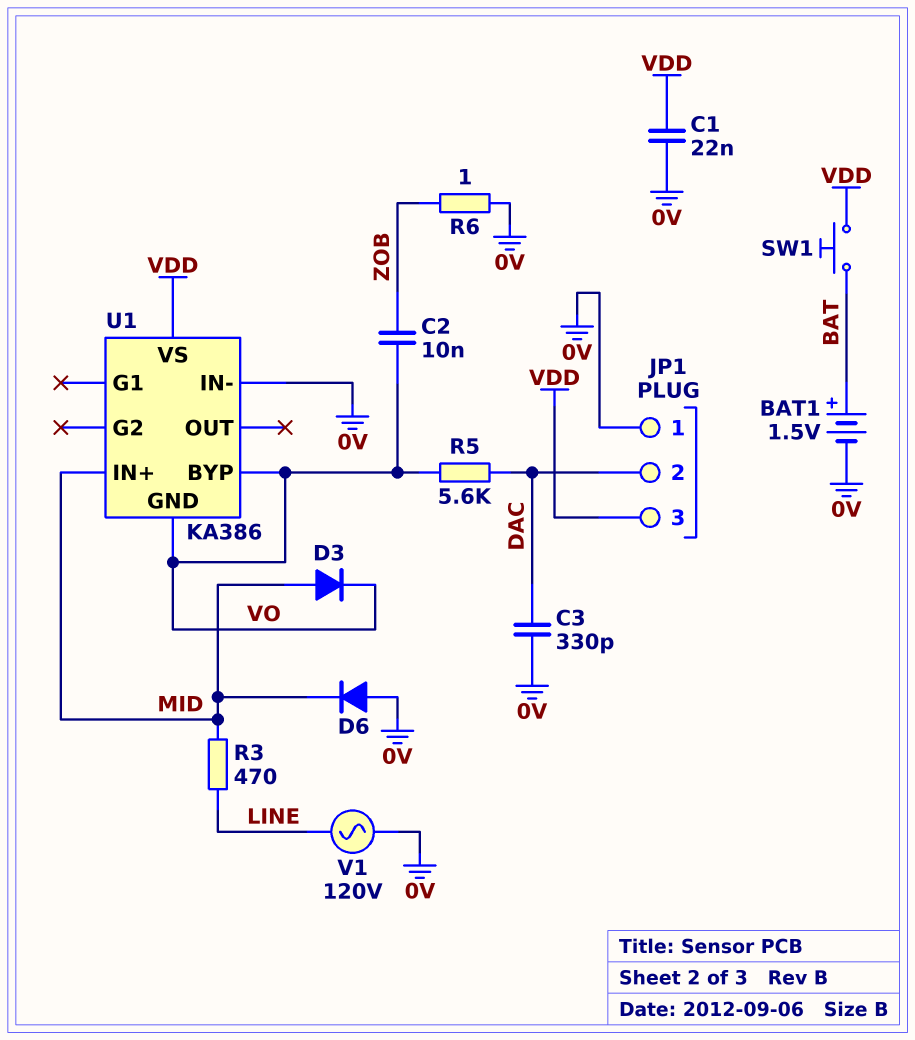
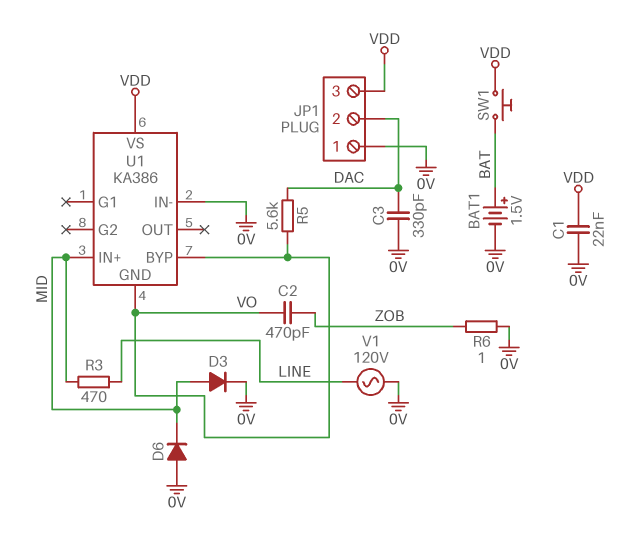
C2: 10nF (VO, ZOB) -> 470pF (VO, ZOB)
D3: diode (A MID, K VO) -> diode (A MID, K 0V)

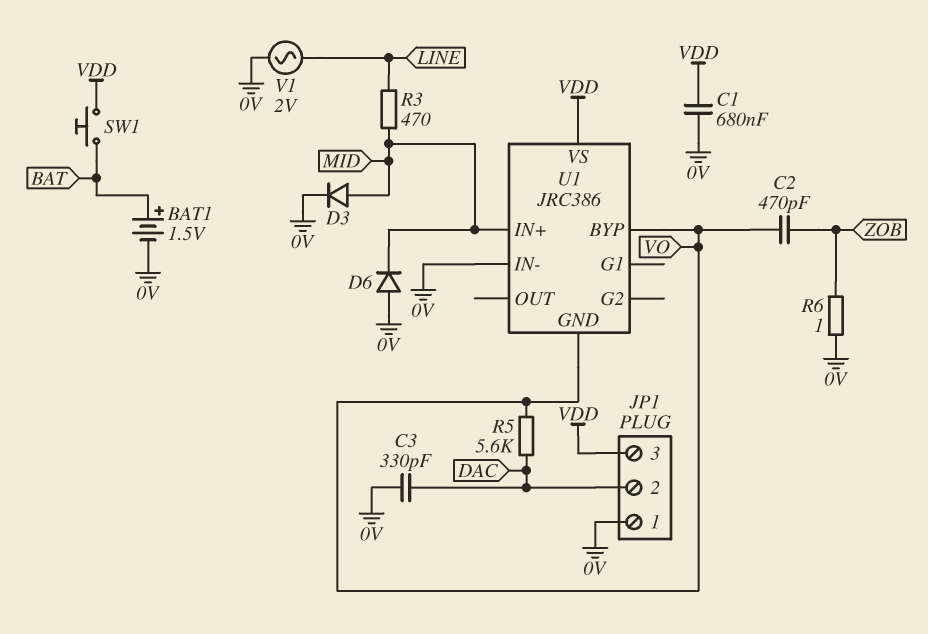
C1: 22nF (0V, VDD) -> 680nF (0V, VDD)
U1: KA386 -> JRC386
V1: AC 120V (0V, LINE) -> AC 2V (0V, LINE)

